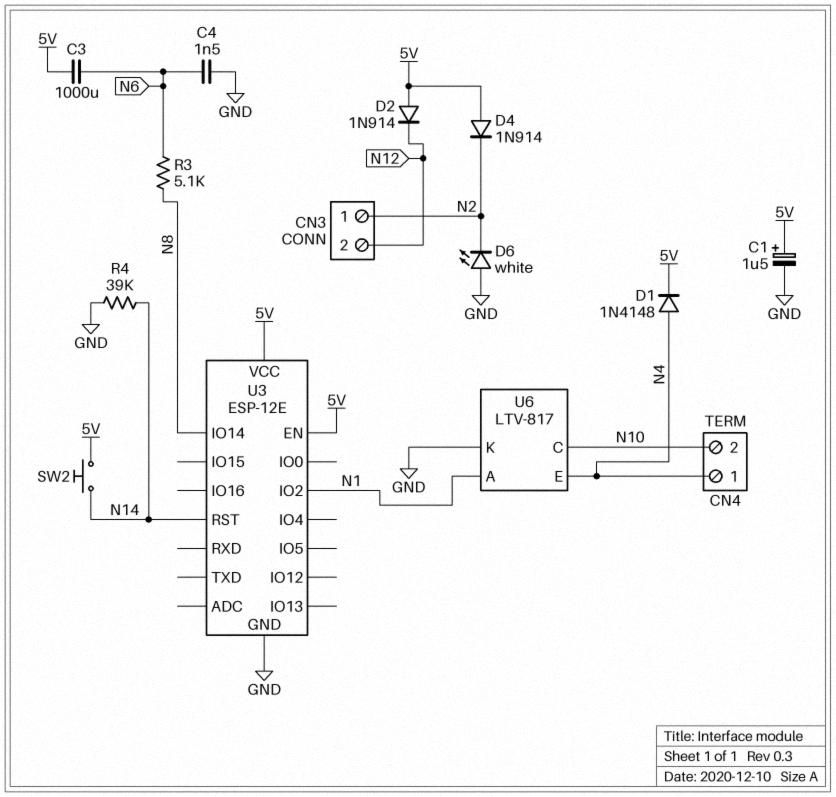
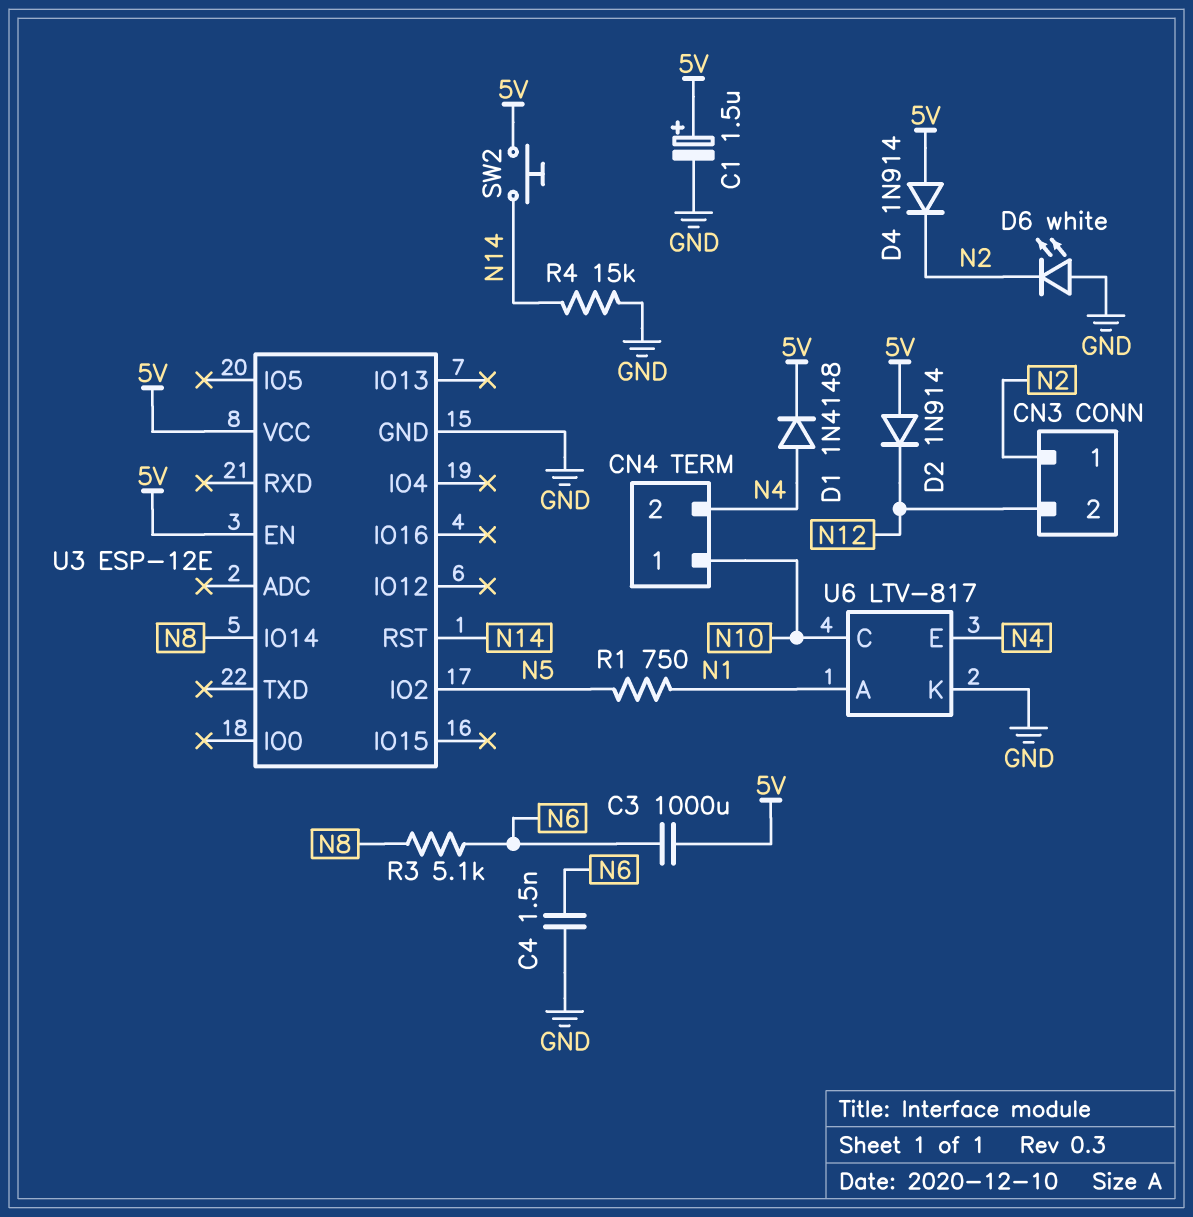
CN4 pin 1: N4 -> N10
CN4 pin 2: N10 -> N4
R1: none -> 750 (N1, N5)
R4: 39k (GND, N14) -> 15k (GND, N14)
U3 pin IO2: N1 -> N5

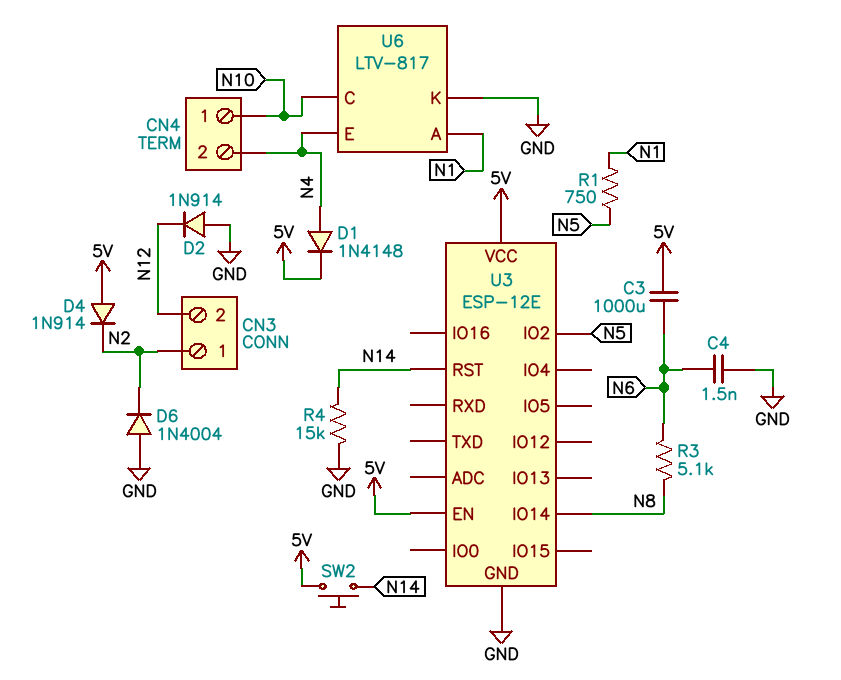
C1: 1.5uF (plus 5V, minus GND) -> none
D2: diode 1N914 (A 5V, K N12) -> diode 1N914 (A GND, K N12)
D6: LED white (A GND, K N2) -> diode 1N4004 (A GND, K N2)

